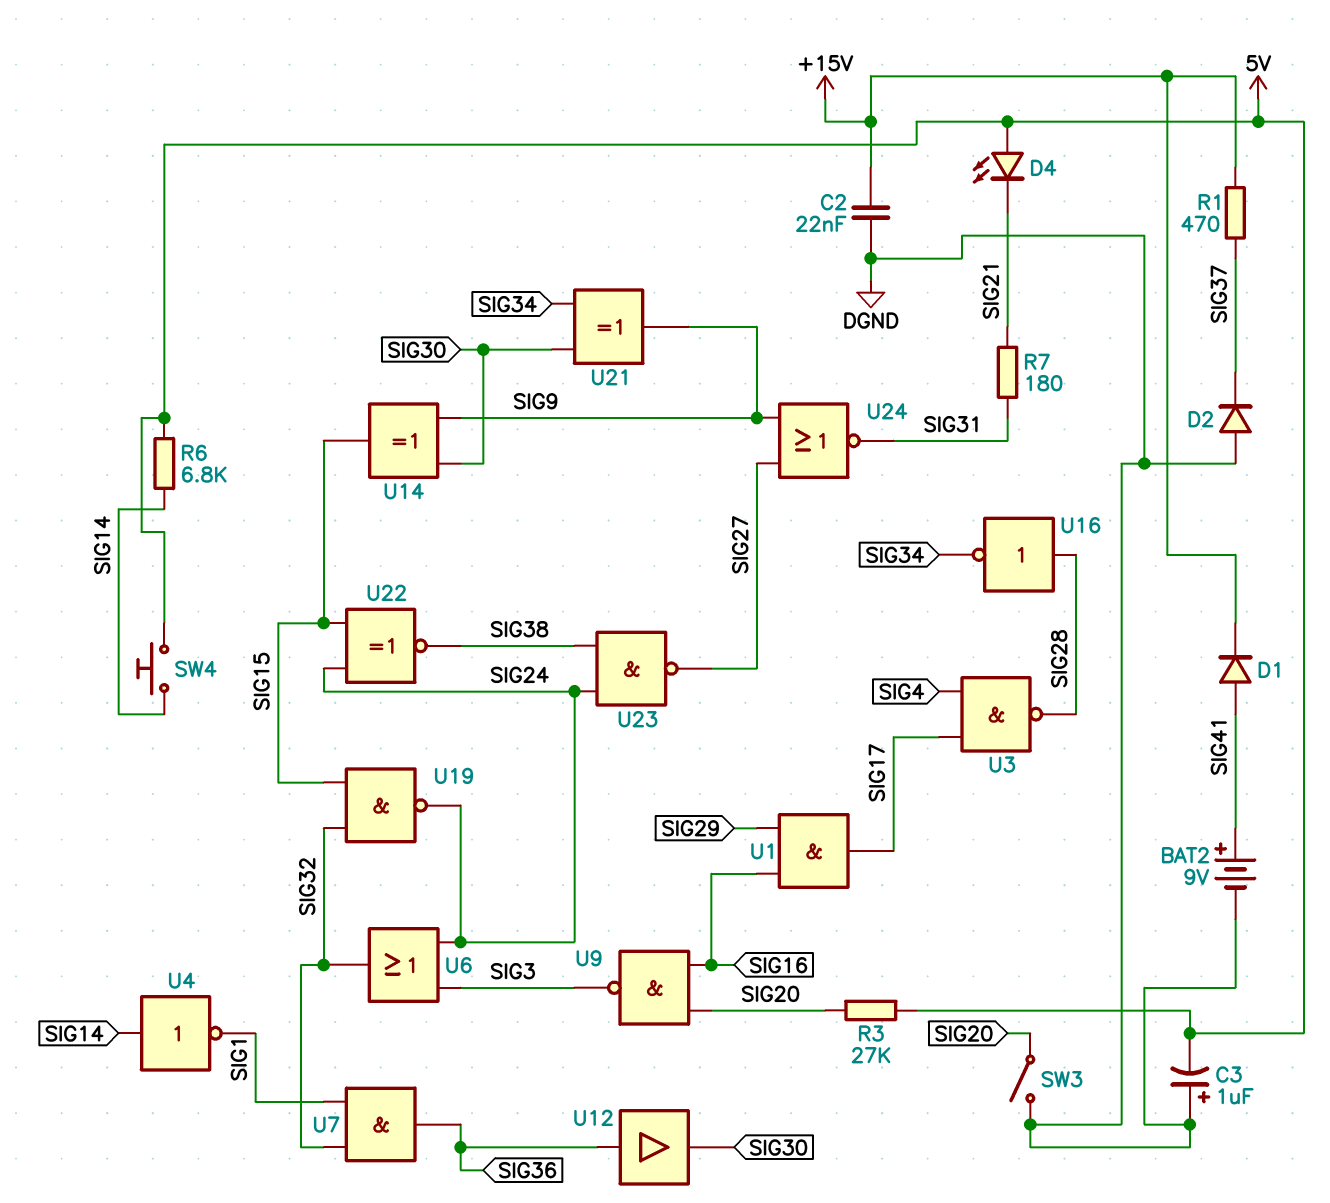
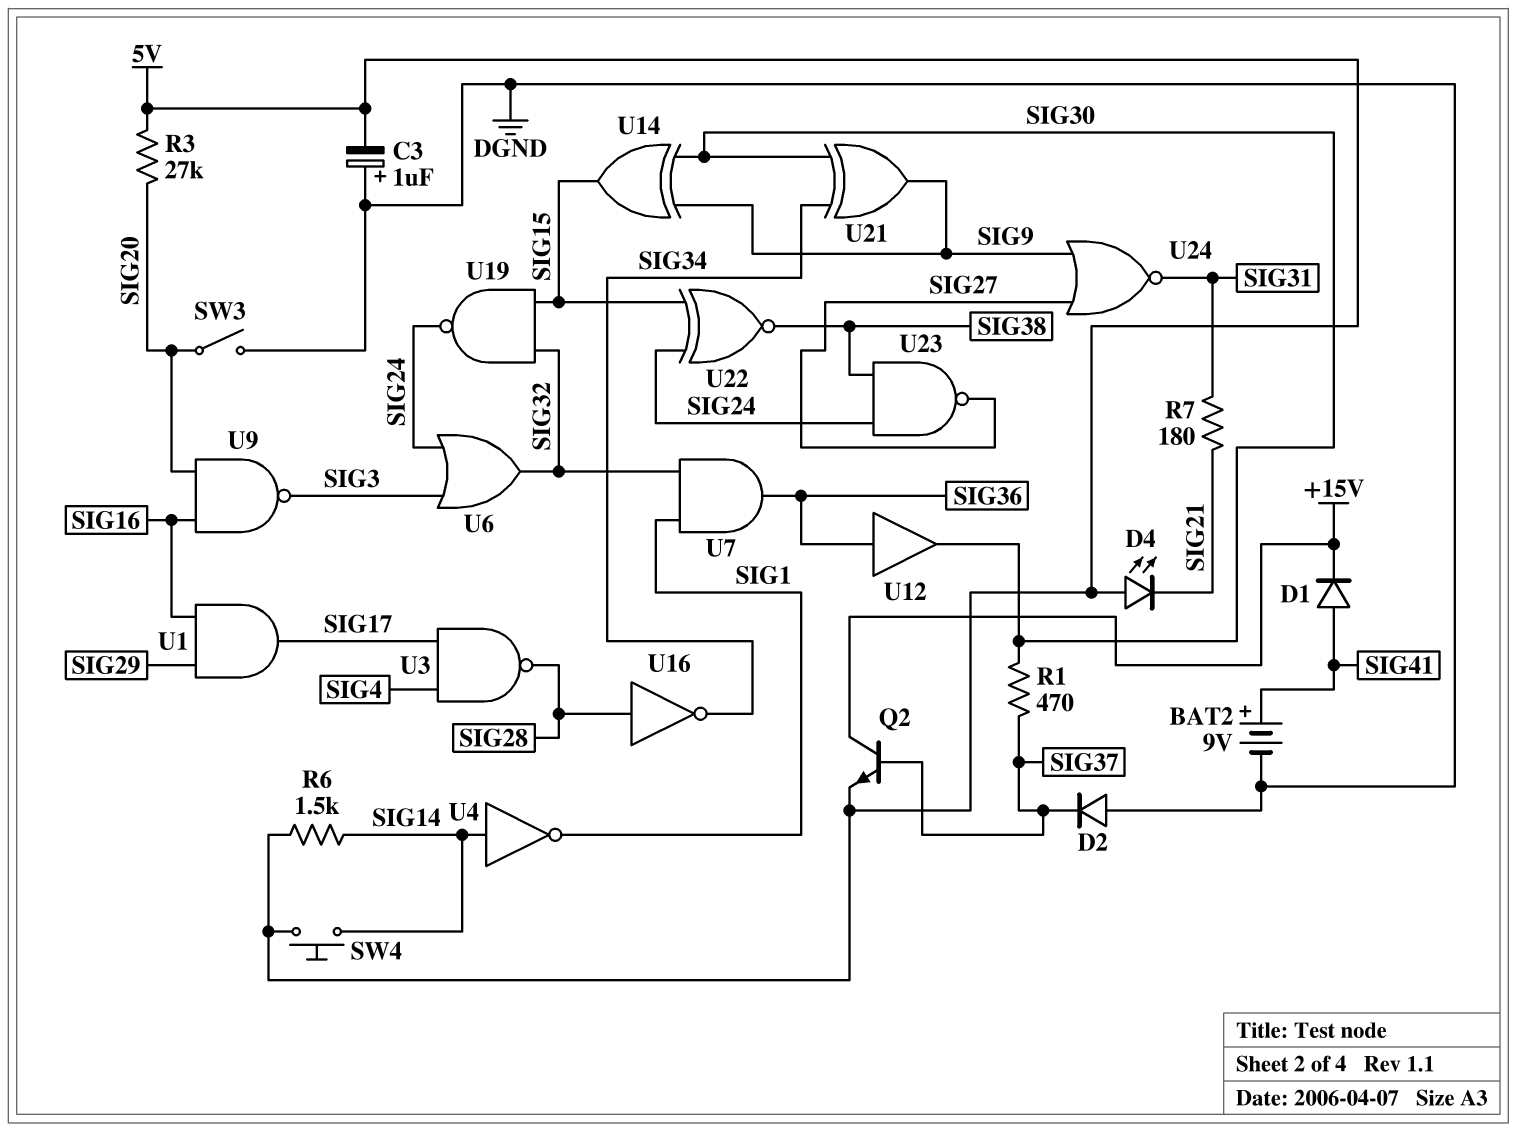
C2: 22nF (+15V, DGND) -> none
Q2: none -> NPN (B SIG37, C +15V, E 5V)
R1: 470 (+15V, SIG37) -> 470 (SIG30, SIG37)
R6: 6.8k (5V, SIG14) -> 1.5k (5V, SIG14)

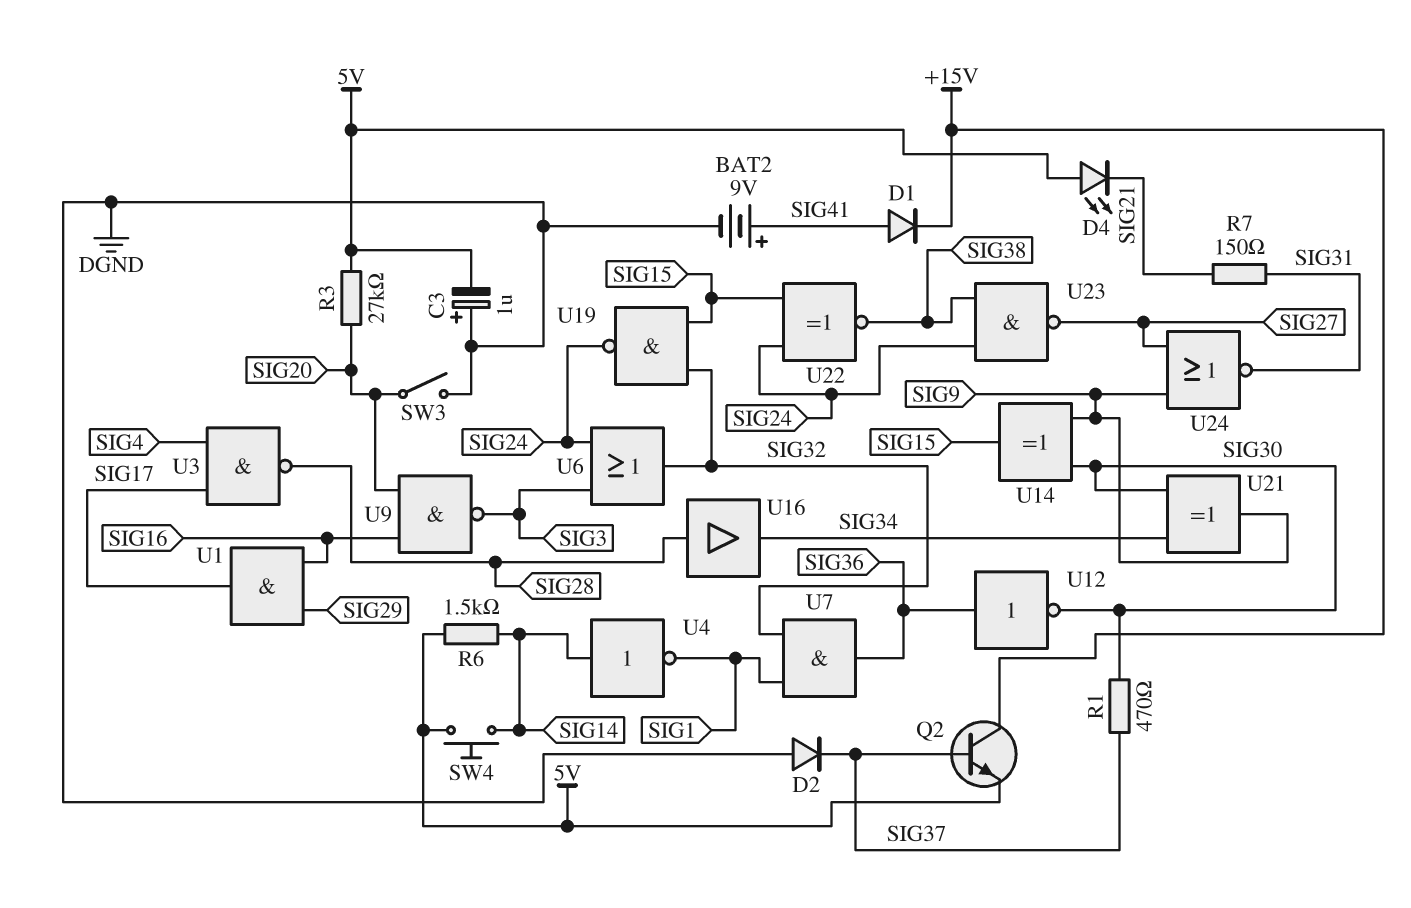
R7: 180 (SIG21, SIG31) -> 150 (SIG21, SIG31)
U12: buffer (in SIG36, out SIG30) -> NOT (in SIG36, out SIG30)
U16: NOT (in SIG28, out SIG34) -> buffer (in SIG28, out SIG34)

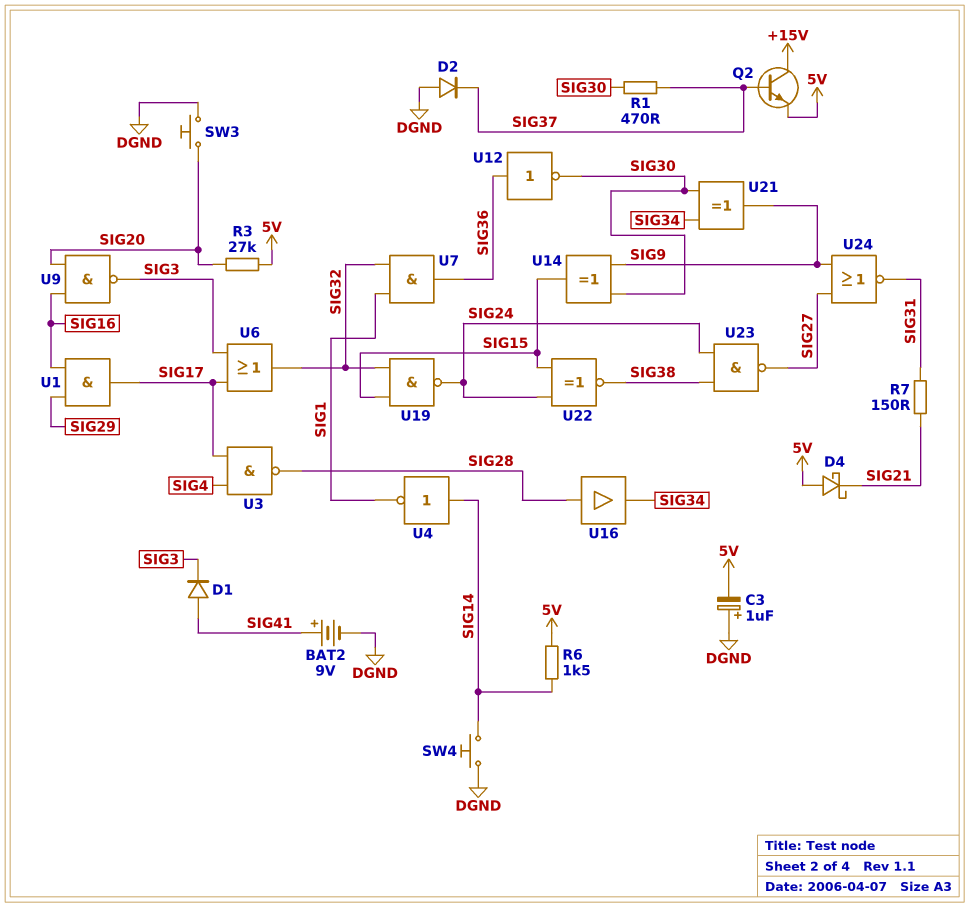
D1: diode (A SIG41, K +15V) -> diode (A SIG41, K SIG3)
D4: LED (A 5V, K SIG21) -> schottky (A 5V, K SIG21)
SW3: switch (DGND, SIG20) -> button (DGND, SIG20)
SW4: button (5V, SIG14) -> button (DGND, SIG14)
U6: OR (in SIG3, in SIG24, out SIG32) -> OR (in SIG3, in SIG17, out SIG32)

